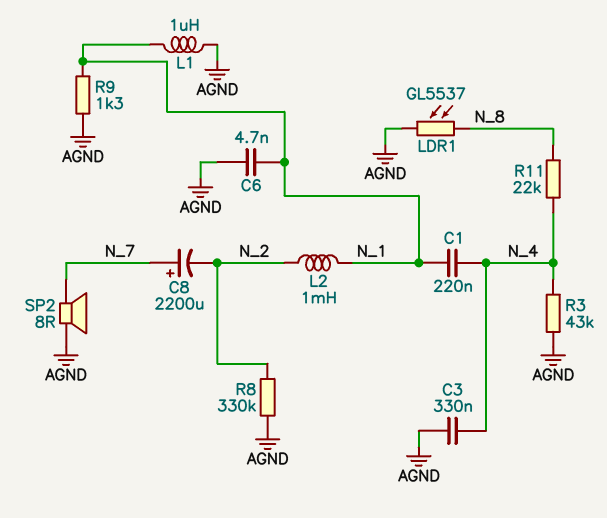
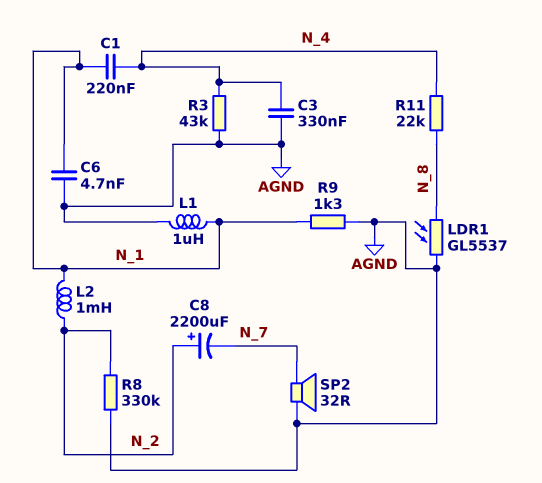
C8: 2200uF (plus N_7, minus N_2) -> 2200uF (plus N_2, minus N_7)
SP2: speaker 8R (AGND, N_7) -> speaker 32R (AGND, N_7)

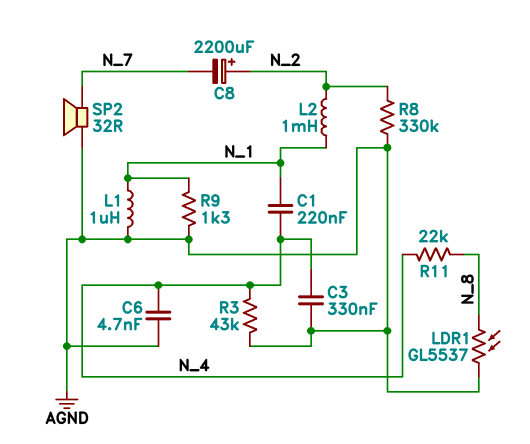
C6: 4.7nF (AGND, N_1) -> 4.7nF (AGND, N_4)

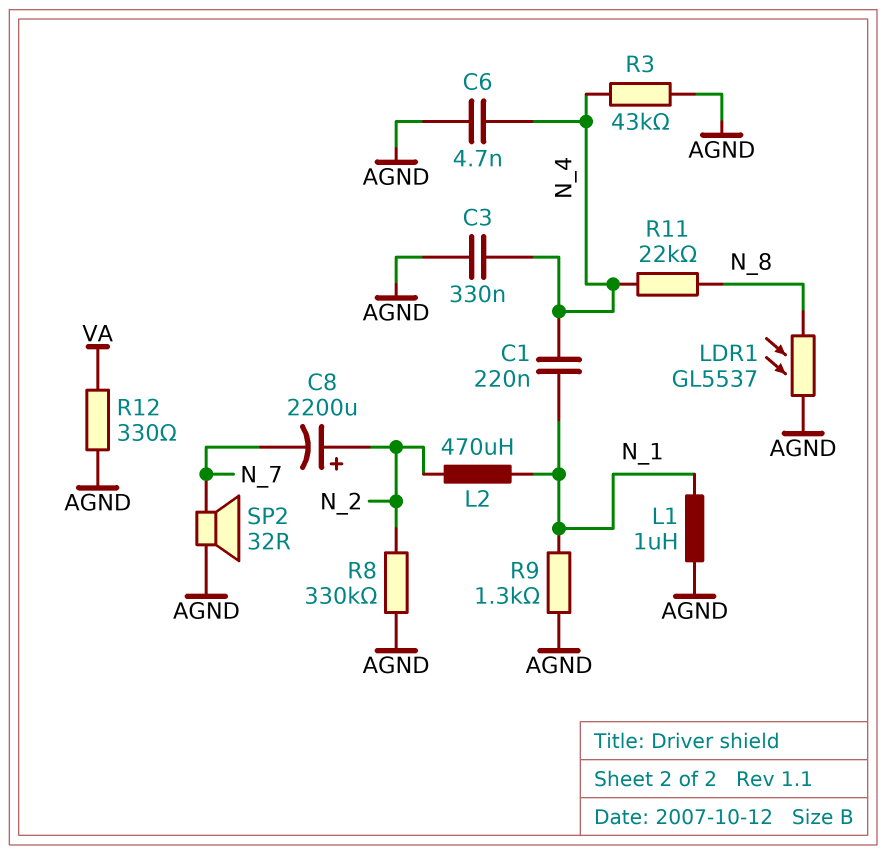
L2: 1mH (N_1, N_2) -> 470uH (N_1, N_2)
R12: none -> 330 (AGND, VA)

